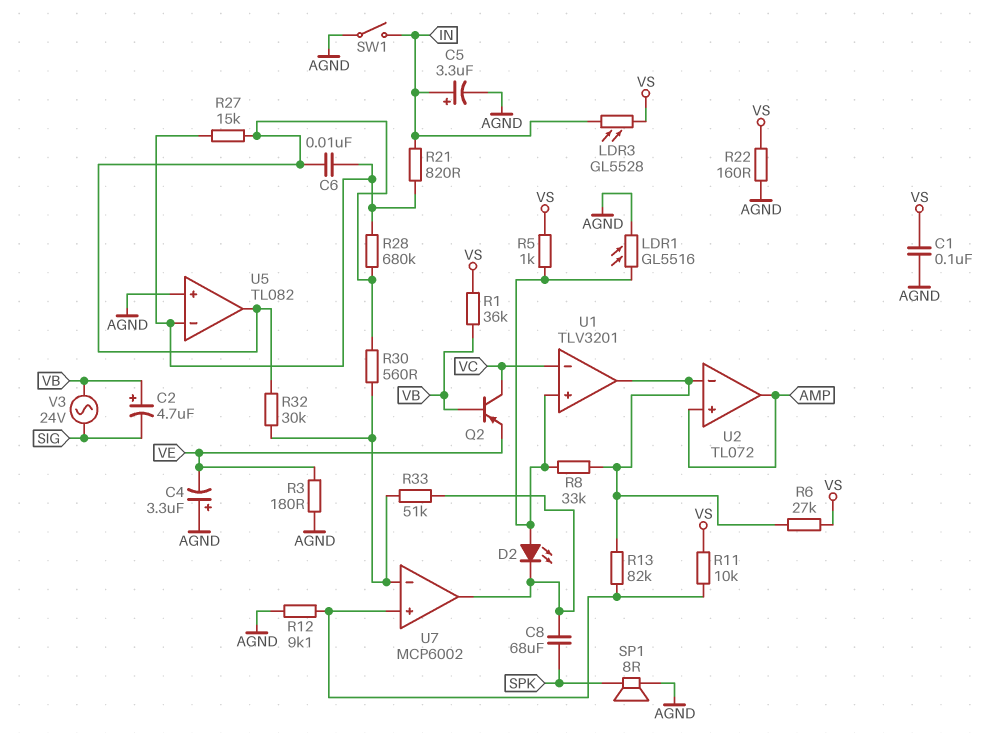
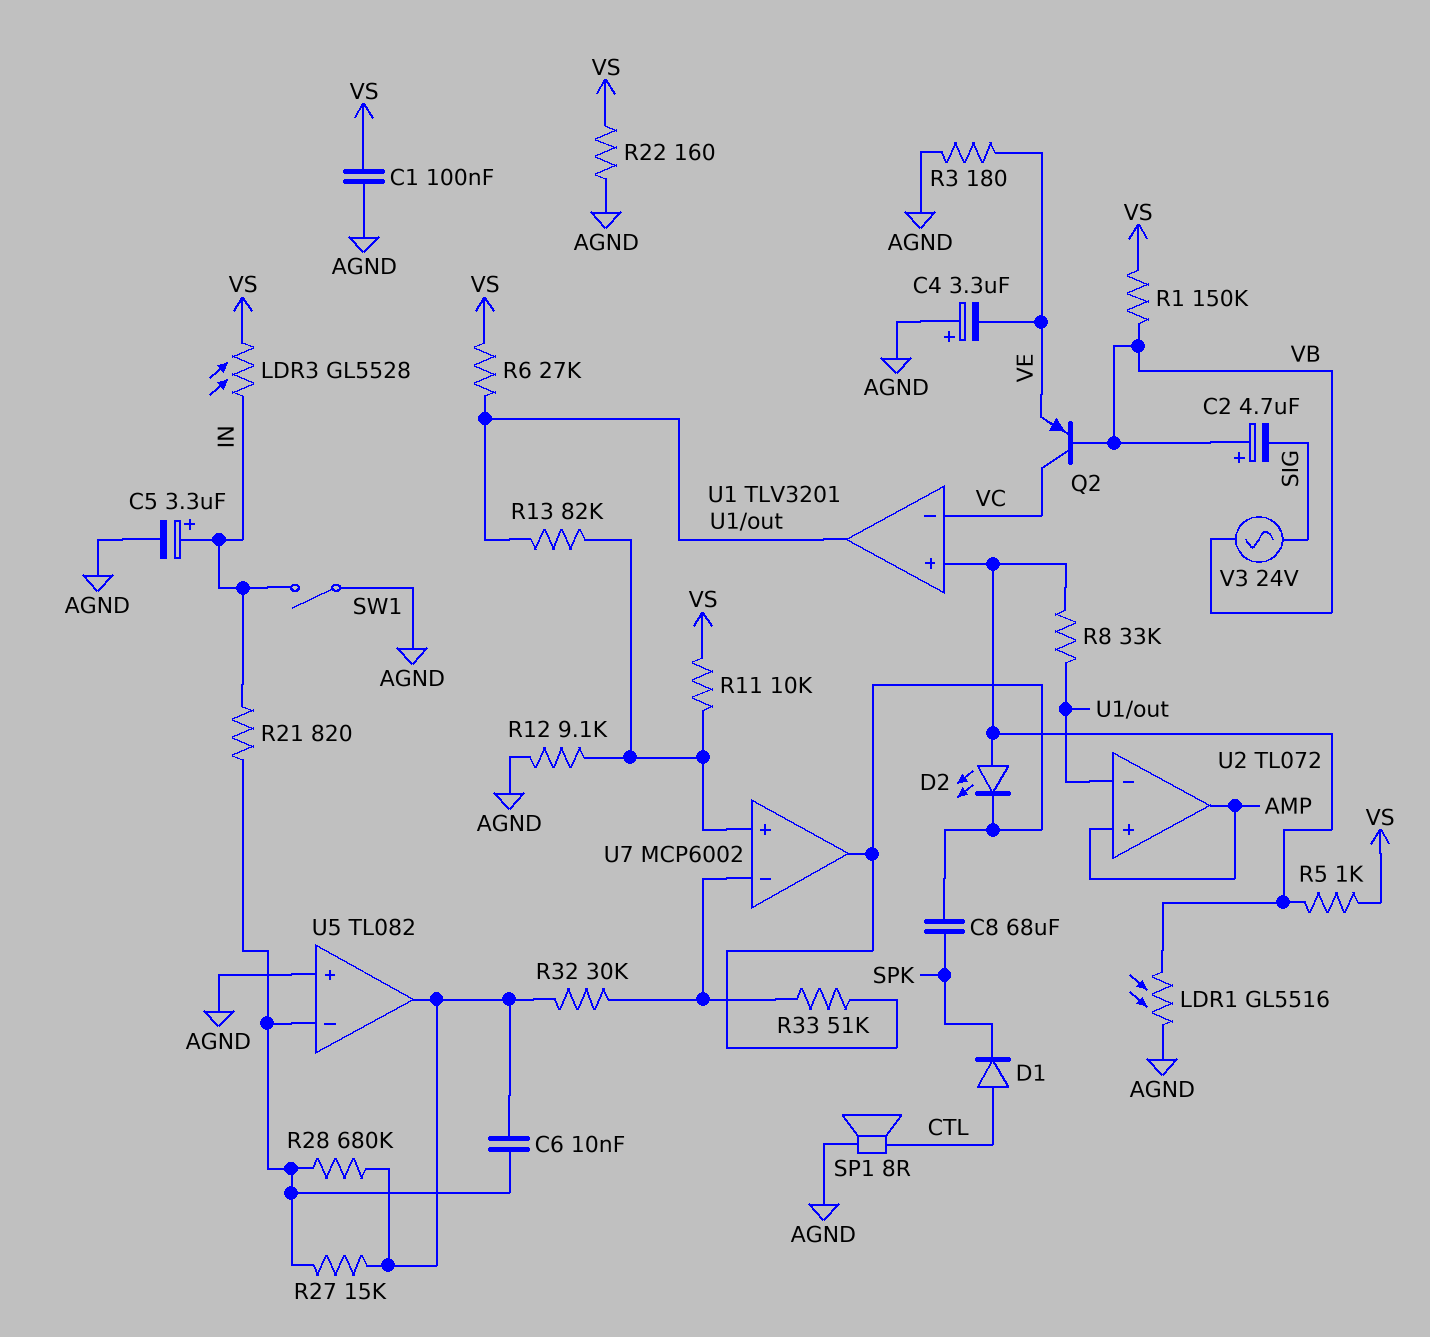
D1: none -> diode (A CTL, K SPK)
R1: 36k (VB, VS) -> 150k (VB, VS)
R30: 560 (U5/out, U7/in-) -> none
SP1: speaker 8R (AGND, SPK) -> speaker 8R (AGND, CTL)

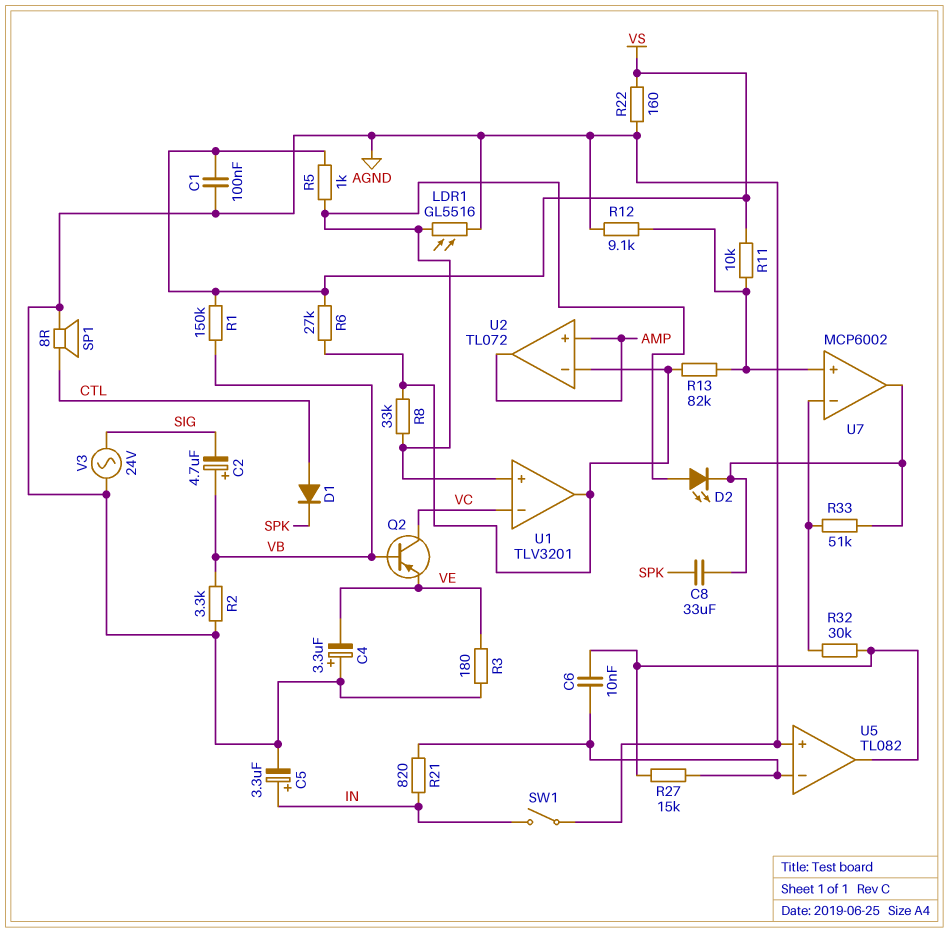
C8: 68uF (SPK, U7/out) -> 33uF (SPK, U7/out)
LDR3: GL5528 (IN, VS) -> none
R2: none -> 3.3k (AGND, VB)
R28: 680k (U5/in-, U5/out) -> none
V3: AC 24V (SIG, VB) -> AC 24V (AGND, SIG)

